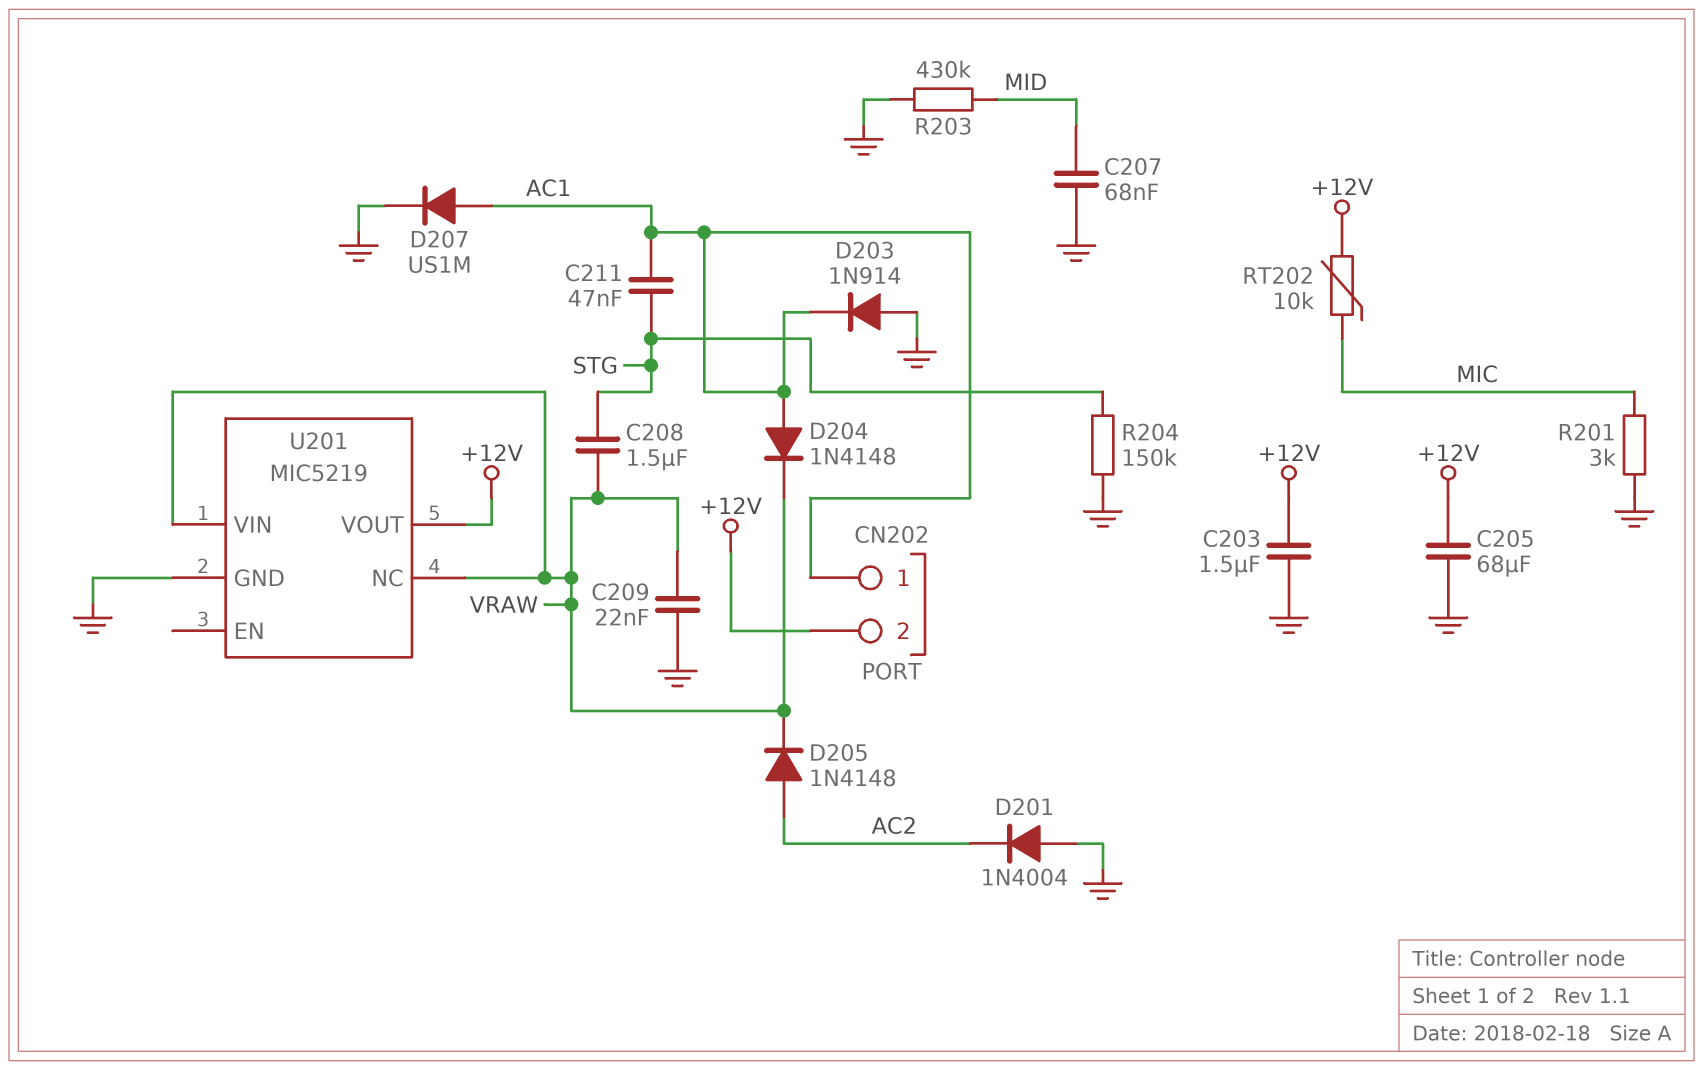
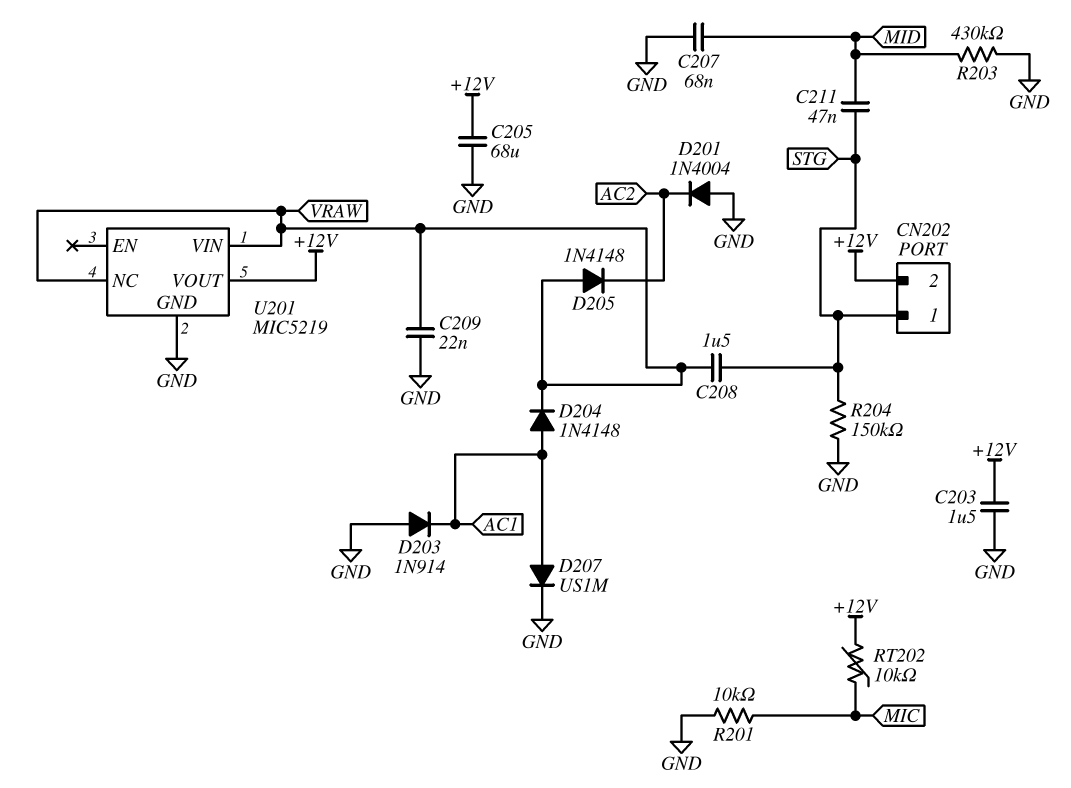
C211: 47nF (AC1, STG) -> 47nF (MID, STG)
CN202 pin 1: AC1 -> STG
D205: diode 1N4148 (A AC2, K VRAW) -> diode 1N4148 (A VRAW, K AC2)
R201: 3k (GND, MIC) -> 10k (GND, MIC)

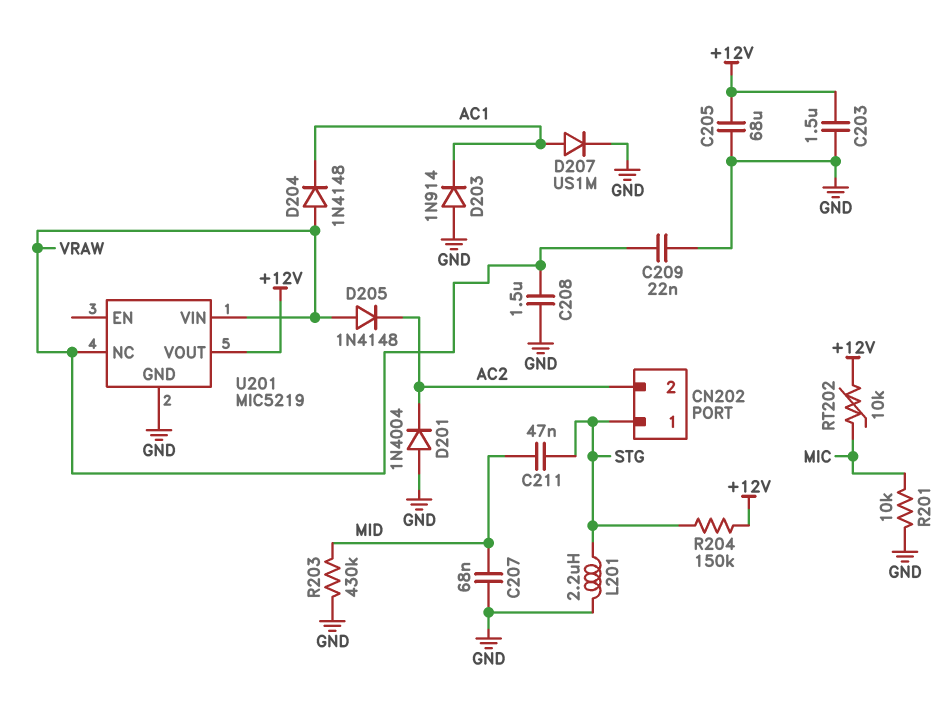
C208: 1.5uF (STG, VRAW) -> 1.5uF (GND, VRAW)
CN202 pin 2: +12V -> AC2
D204: diode 1N4148 (A AC1, K VRAW) -> diode 1N4148 (A VRAW, K AC1)
L201: none -> 2.2uH (GND, STG)
R204: 150k (GND, STG) -> 150k (+12V, STG)

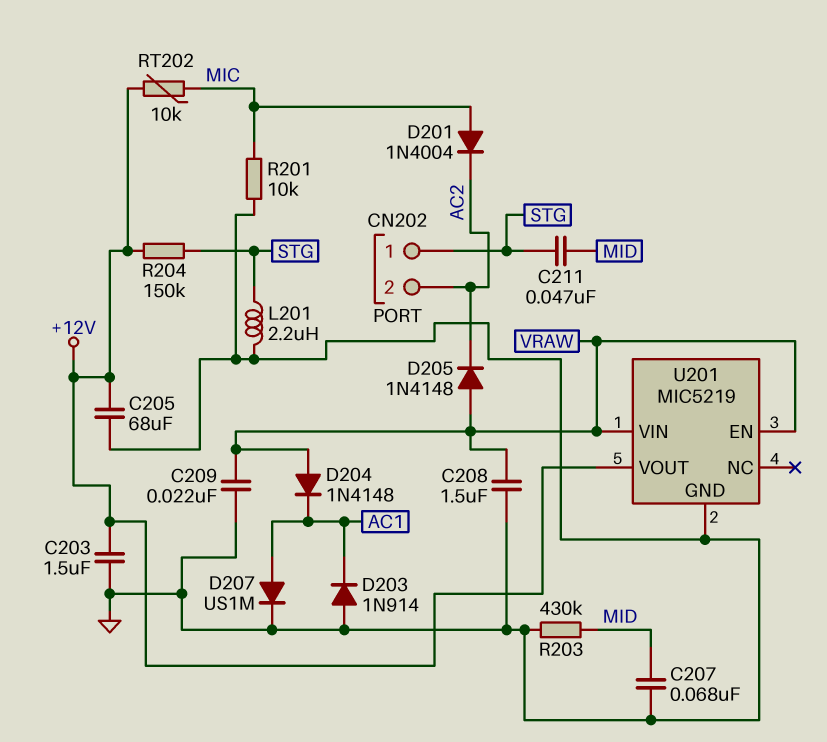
D201: diode 1N4004 (A GND, K AC2) -> diode 1N4004 (A MIC, K AC2)
U201 pin EN: none -> VRAW
U201 pin NC: VRAW -> none

